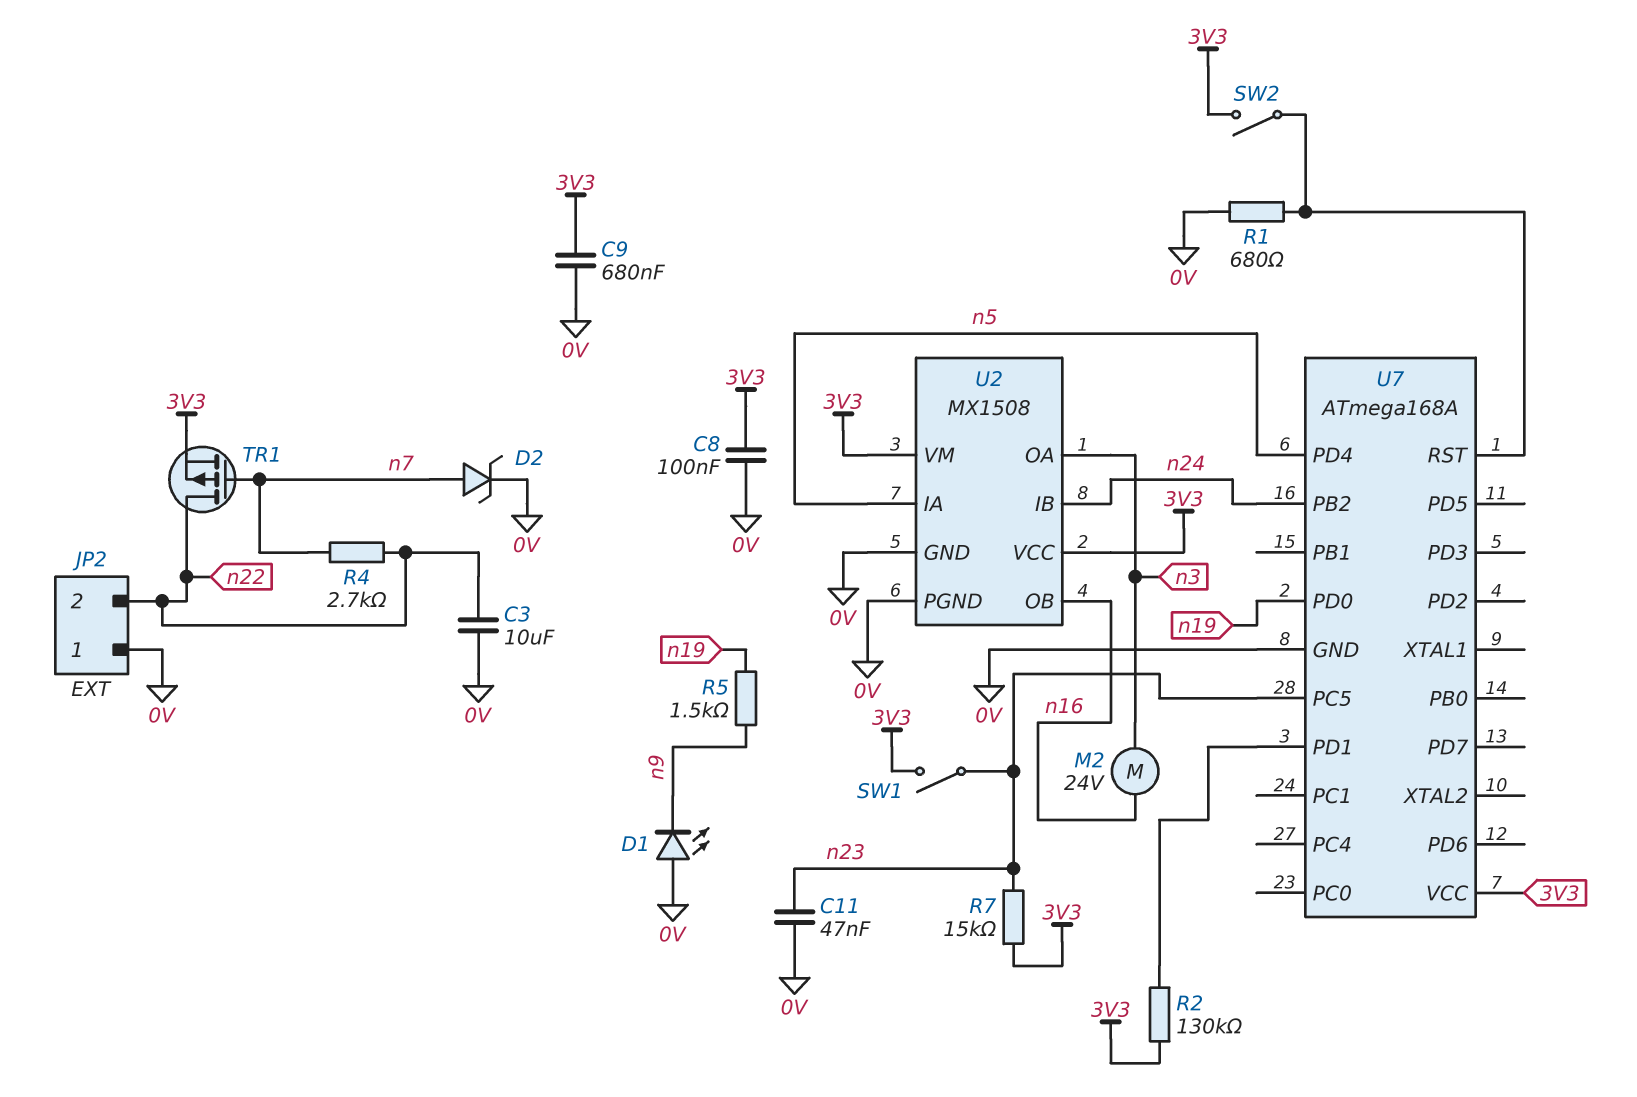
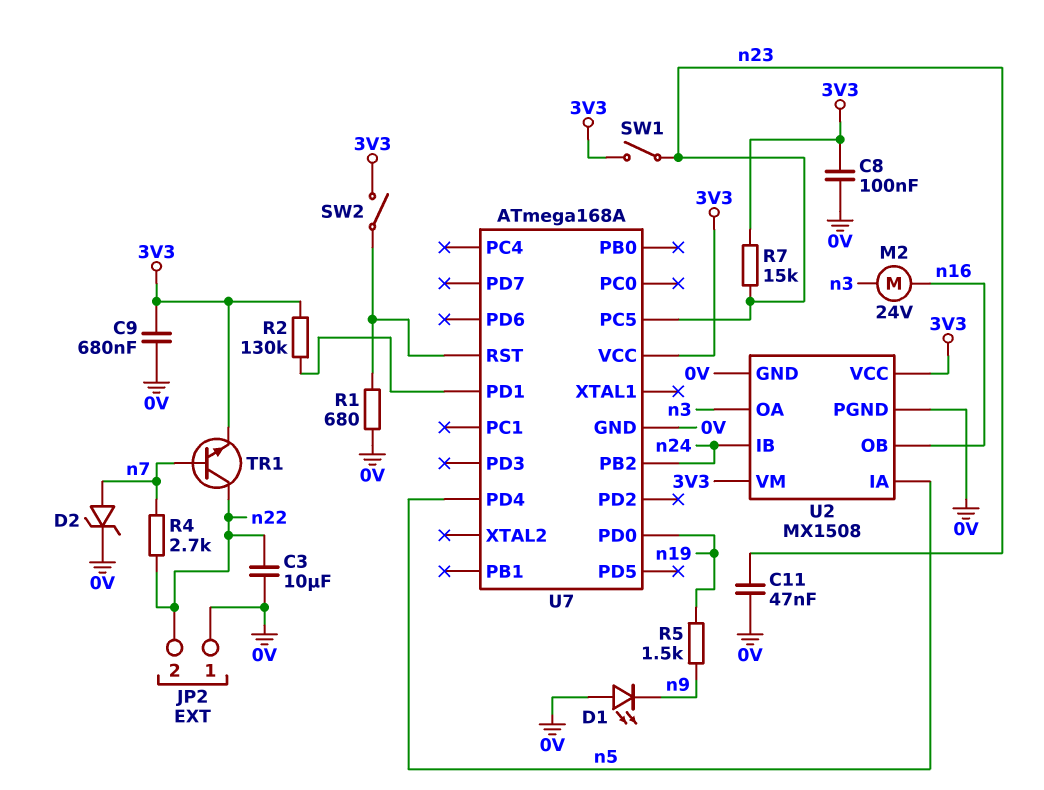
TR1: PMOS (G n7, D n22, S 3V3) -> NPN (B n7, C n22, E 3V3)

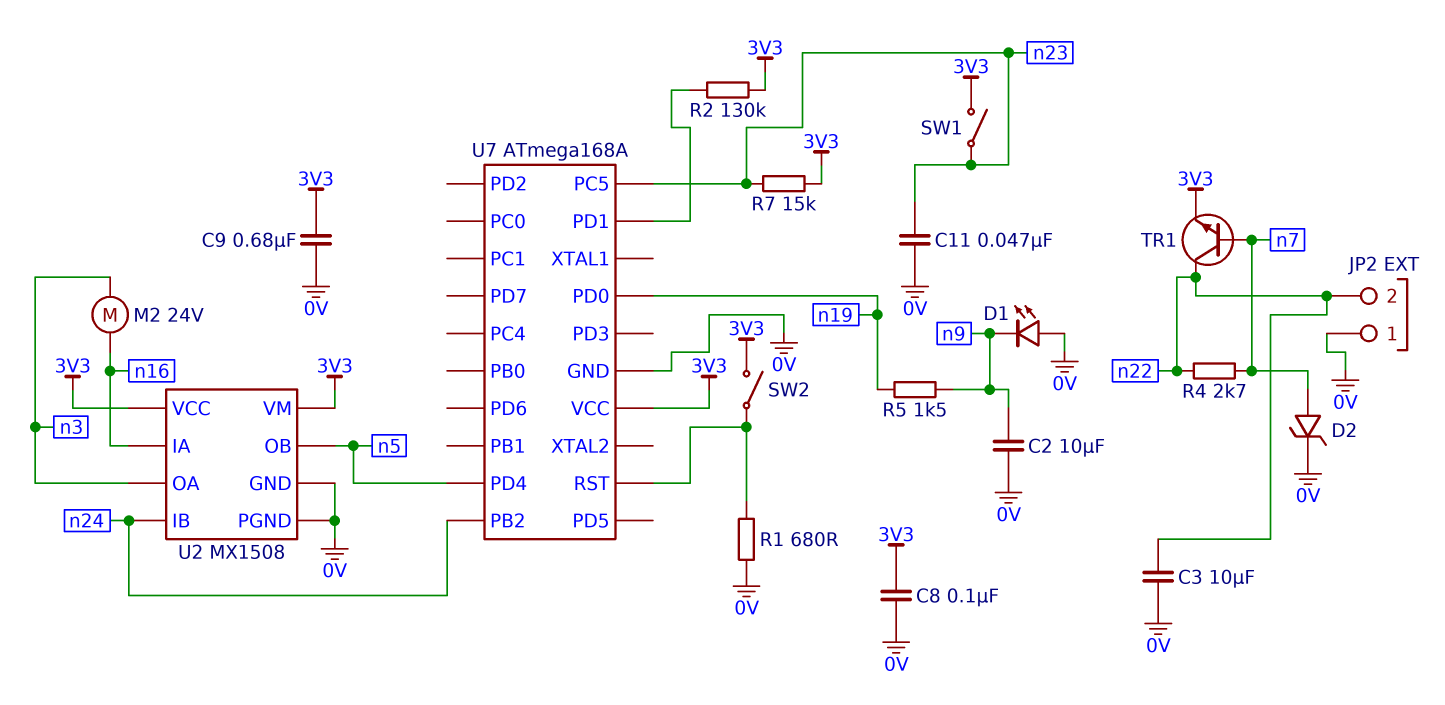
C2: none -> 10uF (0V, n9)
U2 pin IA: n5 -> n16
U2 pin OB: n16 -> n5

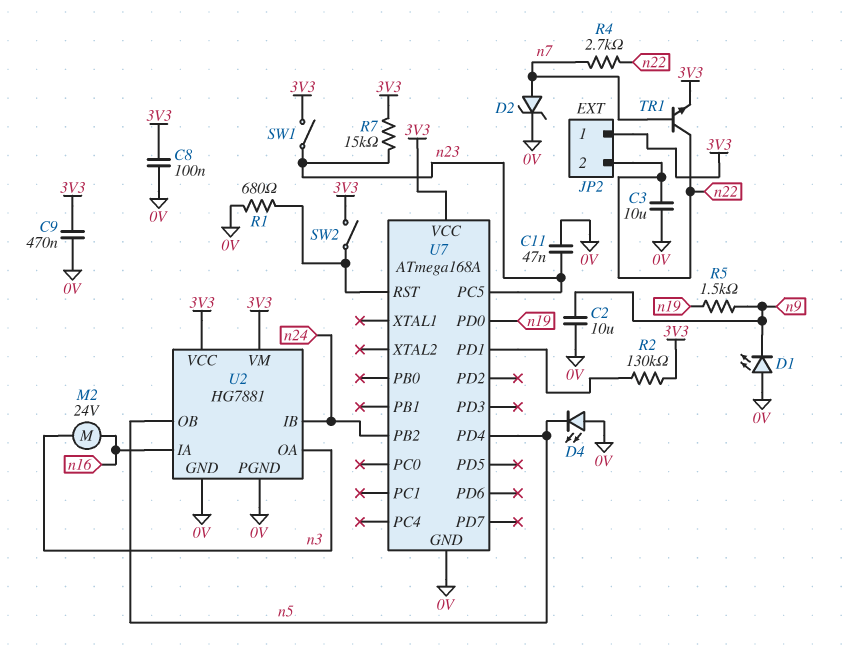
C9: 680nF (0V, 3V3) -> 470nF (0V, 3V3)
D4: none -> LED (A 0V, K n5)
JP2 pin 1: 0V -> 3V3
U2: MX1508 -> HG7881

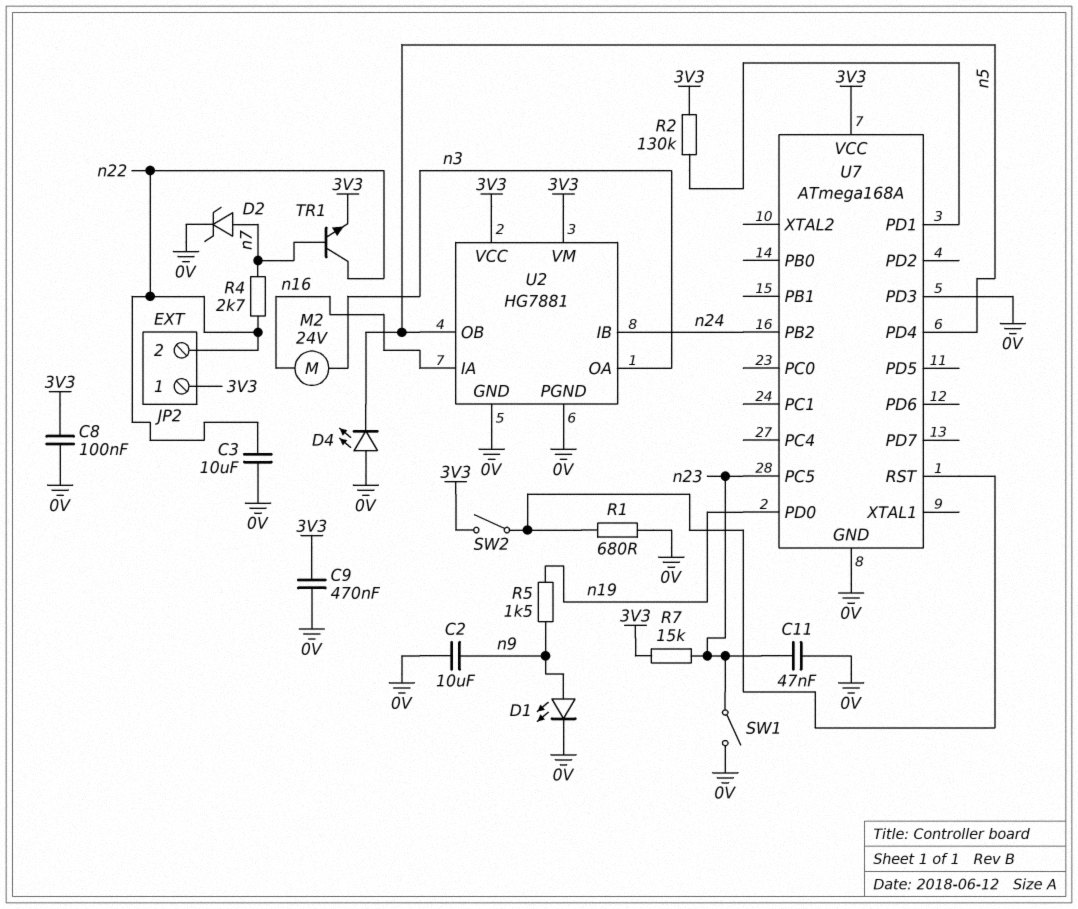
D1: LED (A 0V, K n9) -> LED (A n9, K 0V)
SW1: switch (3V3, n23) -> switch (0V, n23)
U7 pin PD3: none -> 0V

